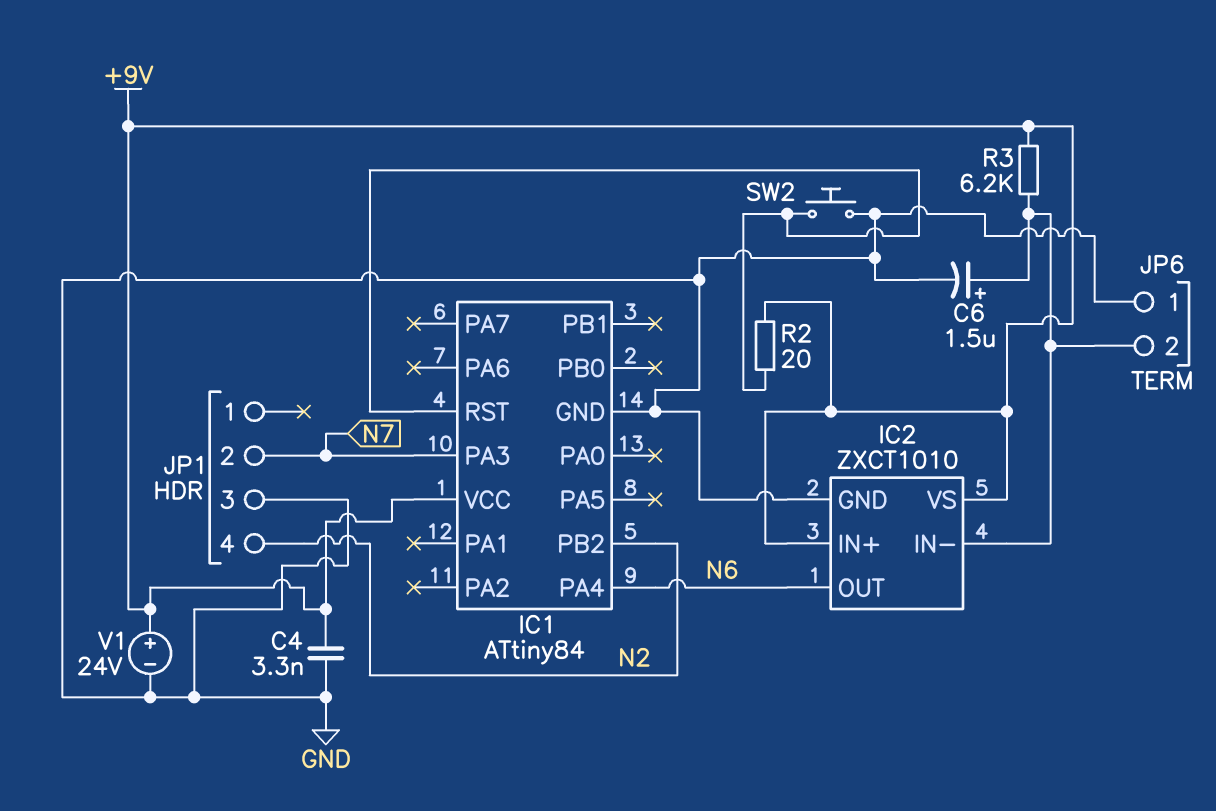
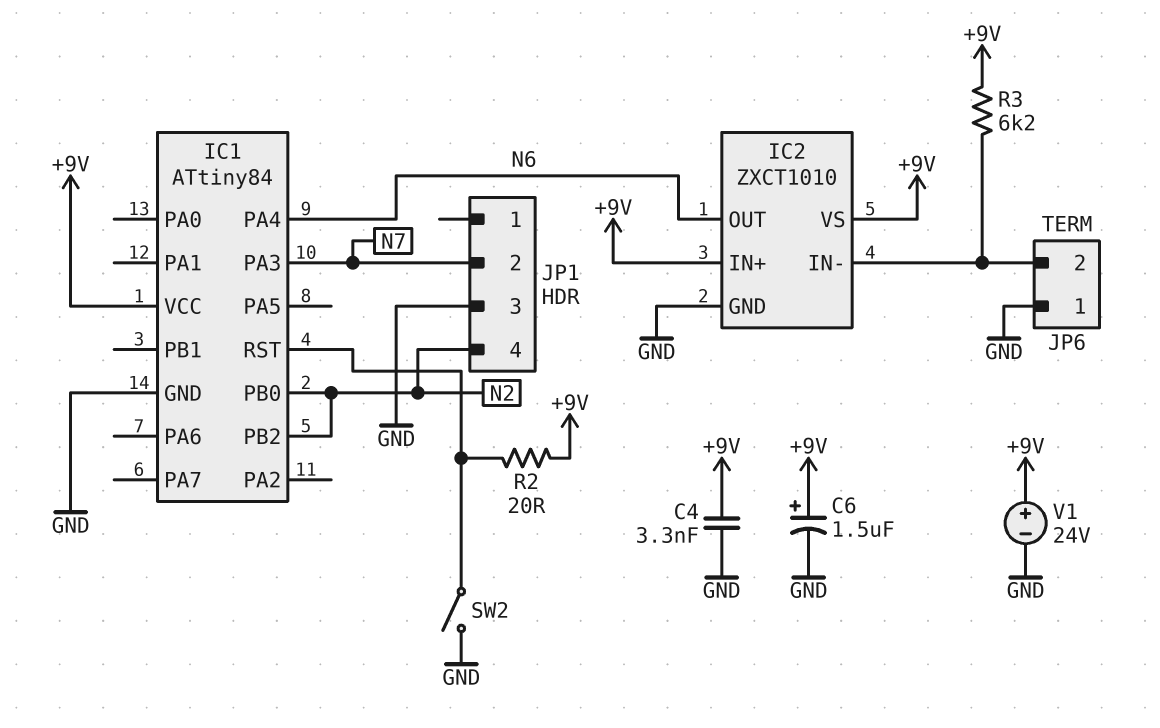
C6: 1.5uF (plus IC2/IN-, minus GND) -> 1.5uF (plus +9V, minus GND)
IC1 pin PB0: none -> N2
SW2: button (GND, IC1/RST) -> switch (GND, IC1/RST)

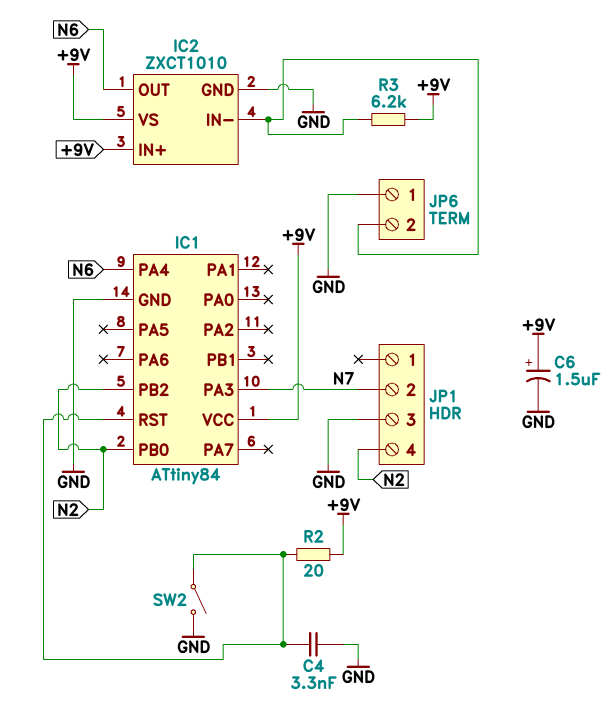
C4: 3.3nF (+9V, GND) -> 3.3nF (GND, IC1/RST)
V1: 24V (plus +9V, minus GND) -> none

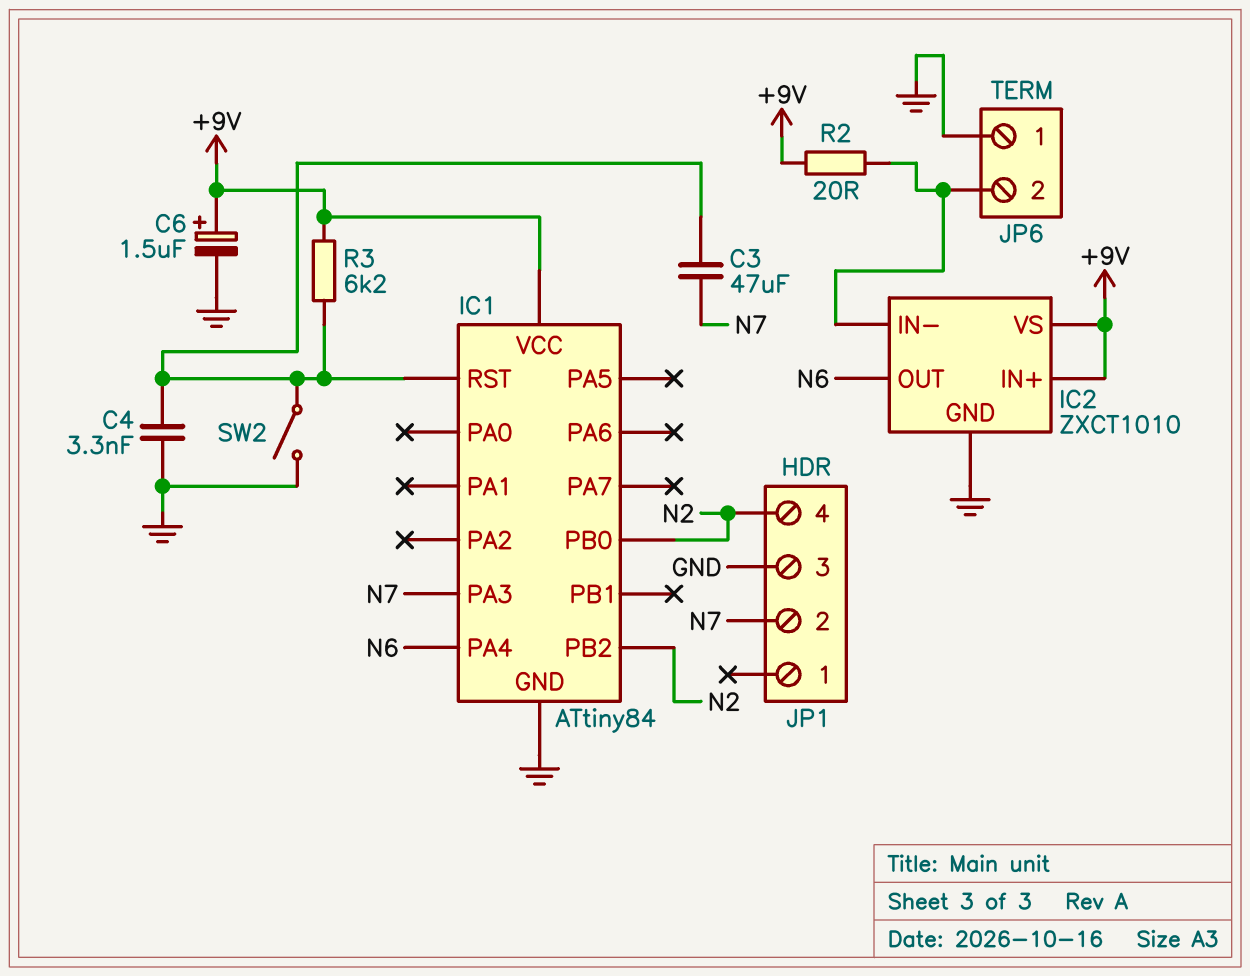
C3: none -> 47uF (IC1/RST, N7)
R2: 20 (+9V, IC1/RST) -> 20 (+9V, IC2/IN-)
R3: 6.2k (+9V, IC2/IN-) -> 6.2k (+9V, IC1/RST)

